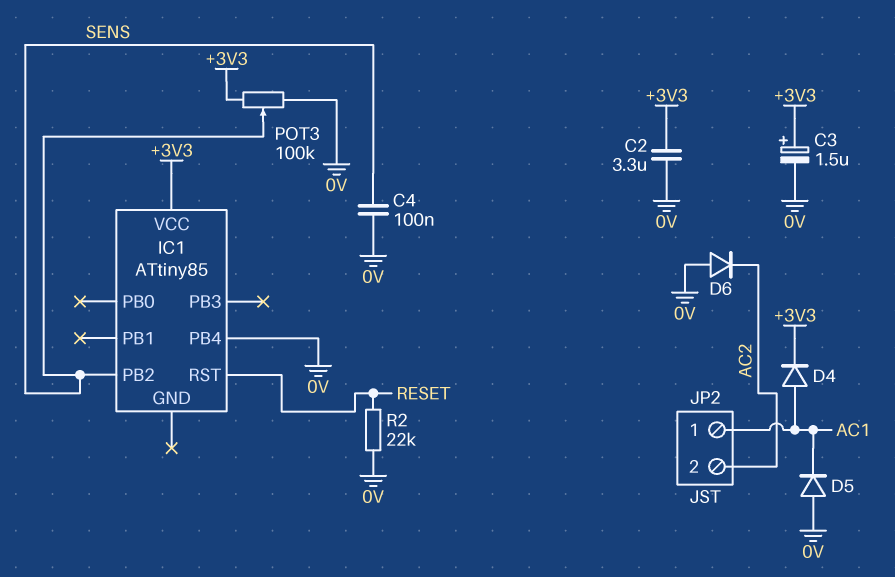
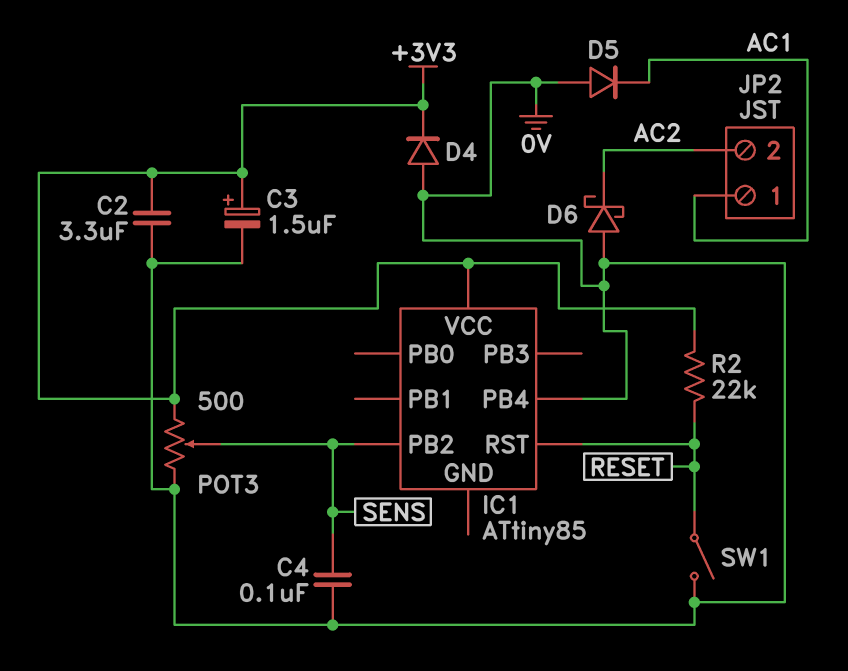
D4: diode (A AC1, K +3V3) -> diode (A 0V, K +3V3)
D6: diode (A 0V, K AC2) -> schottky (A 0V, K AC2)
POT3: 100k (+3V3, 0V, wiper SENS) -> 500 (+3V3, 0V, wiper SENS)
R2: 22k (0V, RESET) -> 22k (+3V3, RESET)
SW1: none -> switch (0V, RESET)

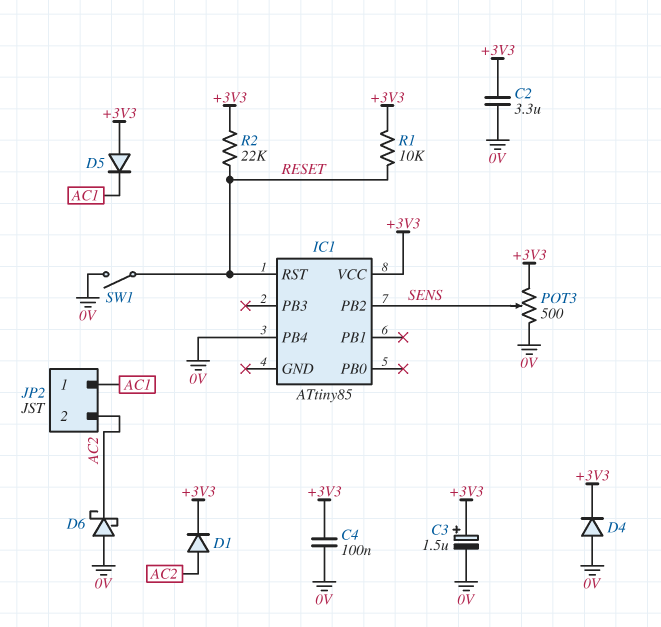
C4: 100nF (0V, SENS) -> 100nF (+3V3, 0V)
D1: none -> diode (A AC2, K +3V3)
D5: diode (A 0V, K AC1) -> diode (A +3V3, K AC1)
R1: none -> 10k (+3V3, RESET)

